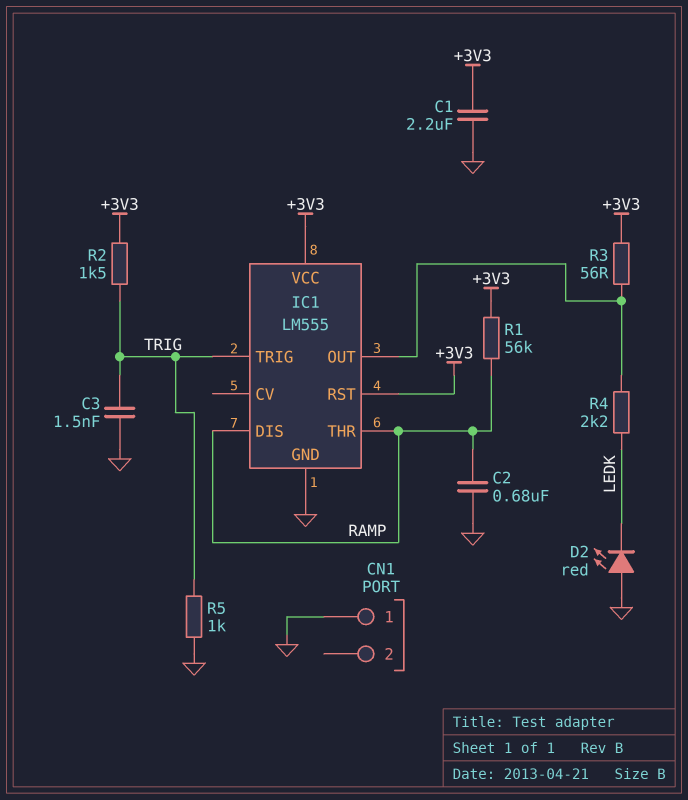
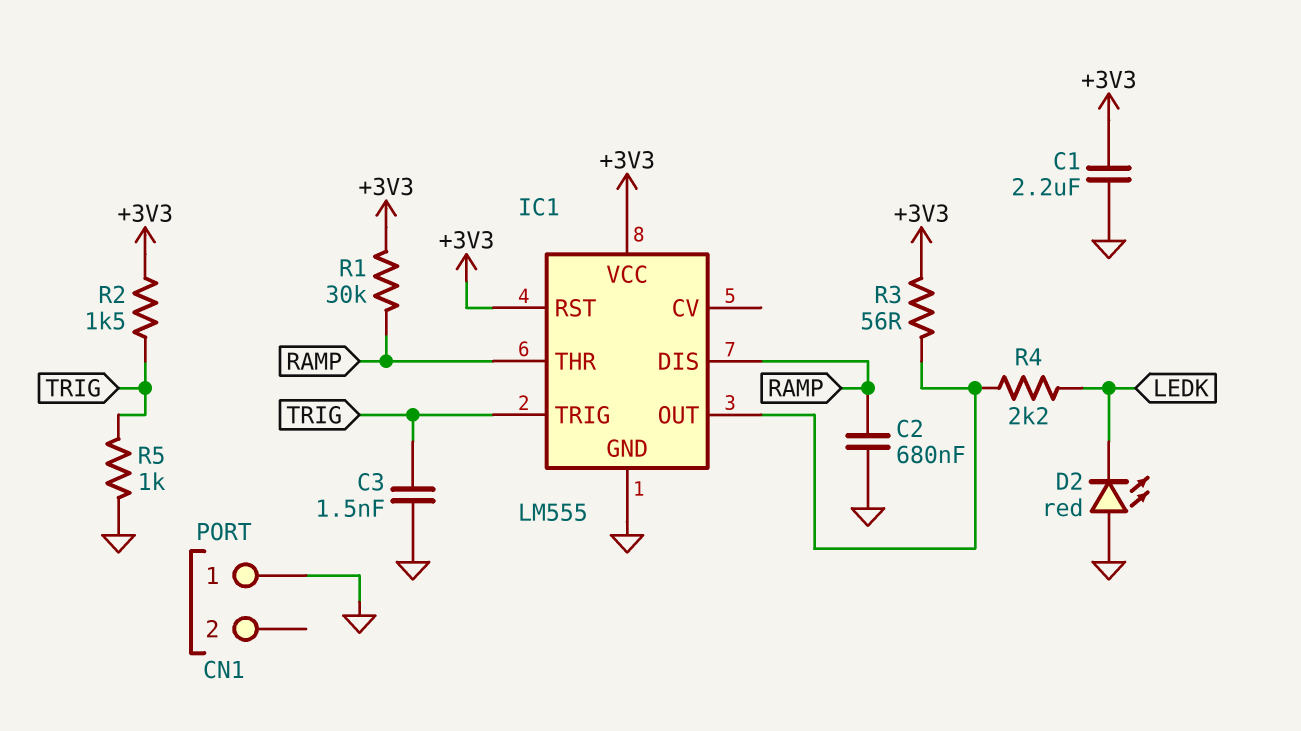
R1: 56k (+3V3, RAMP) -> 30k (+3V3, RAMP)

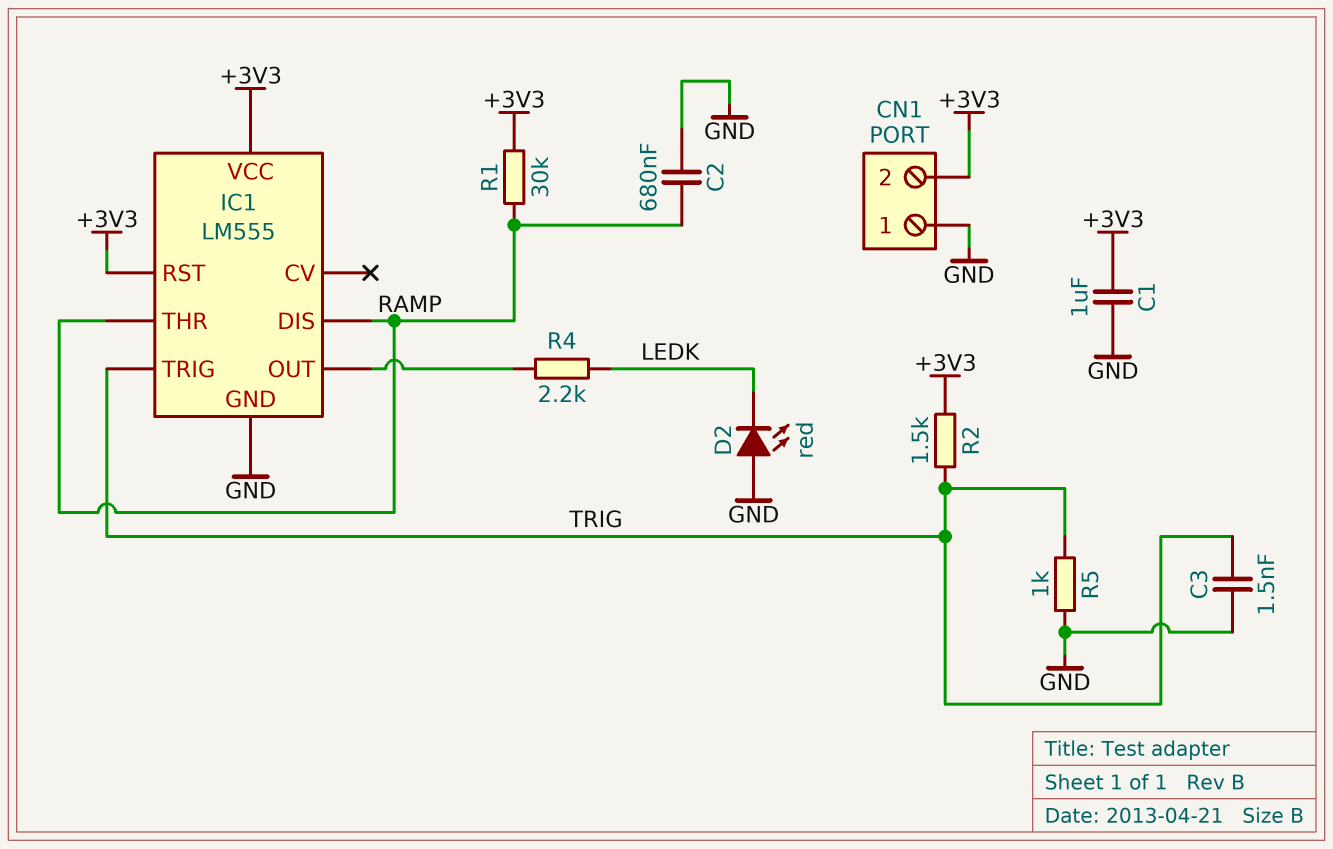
C1: 2.2uF (+3V3, GND) -> 1uF (+3V3, GND)
CN1 pin 2: none -> +3V3
R3: 56 (+3V3, IC1/OUT) -> none

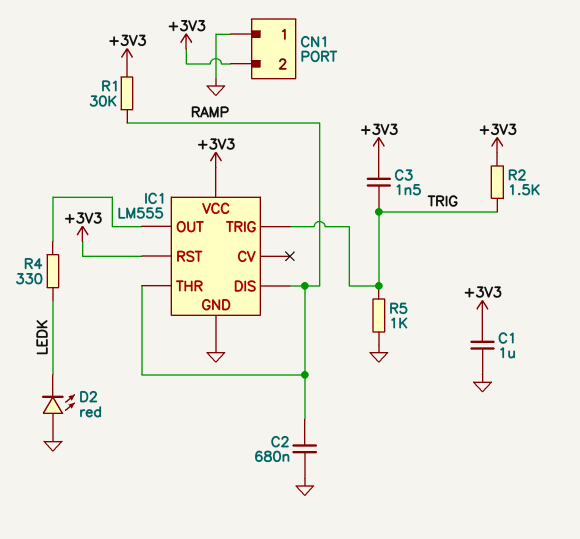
C3: 1.5nF (GND, TRIG) -> 1.5nF (+3V3, TRIG)
R4: 2.2k (IC1/OUT, LEDK) -> 330 (IC1/OUT, LEDK)

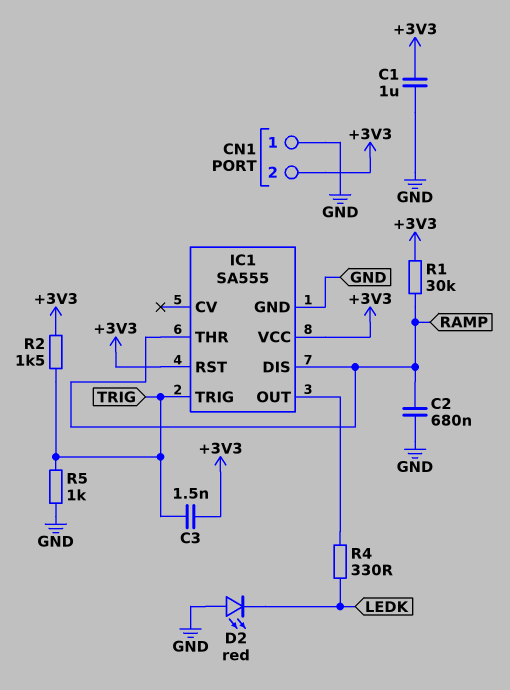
IC1: LM555 -> SA555

